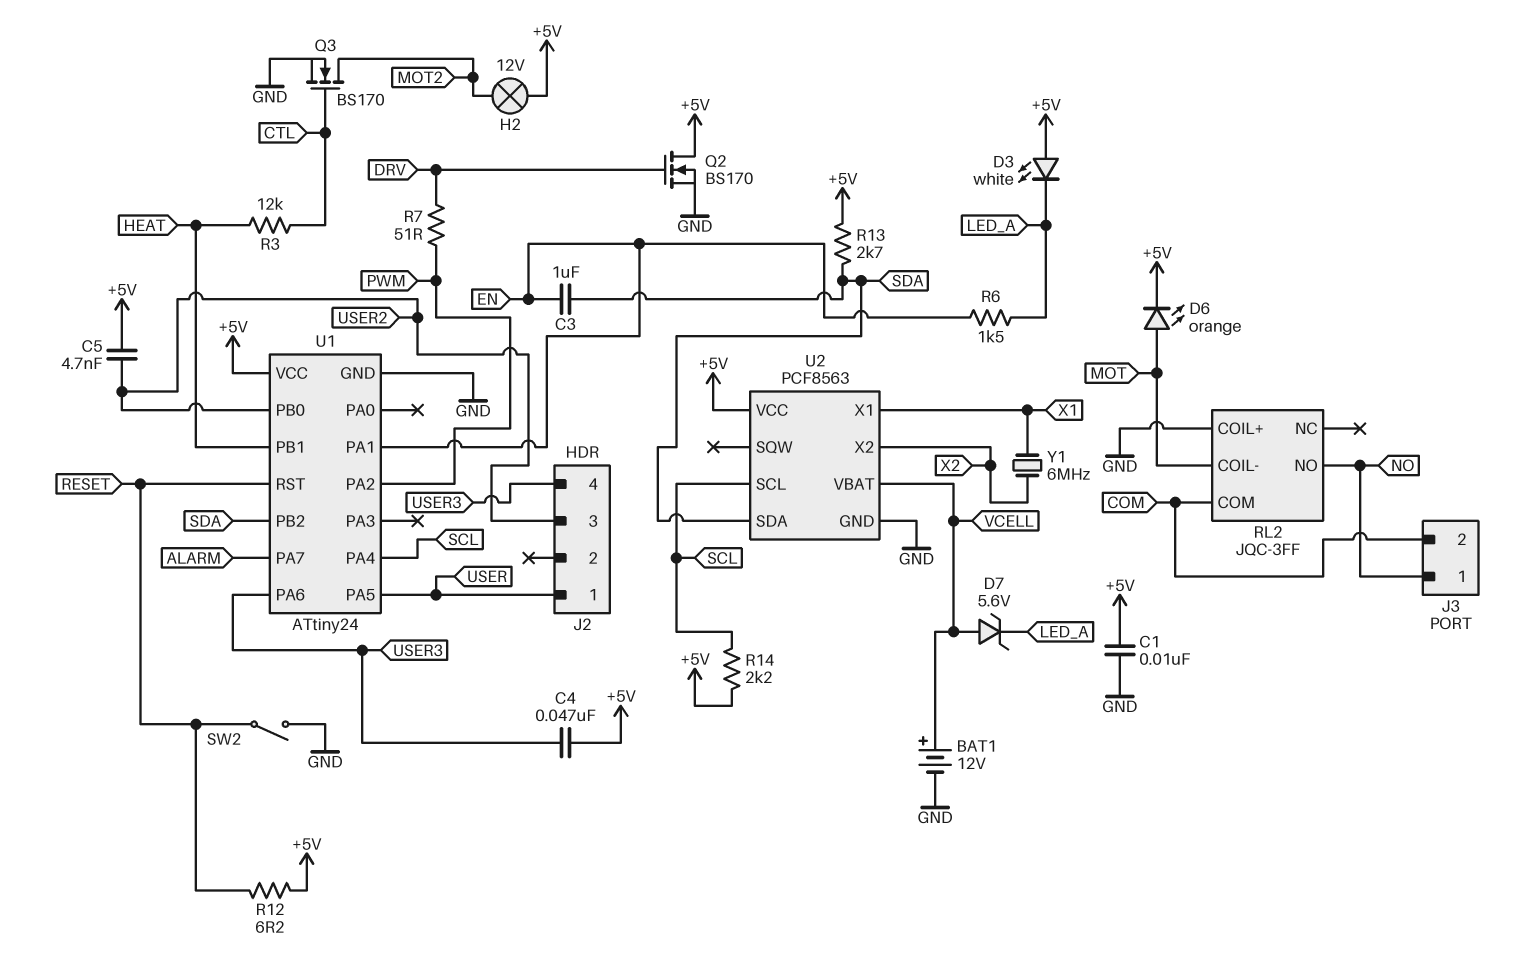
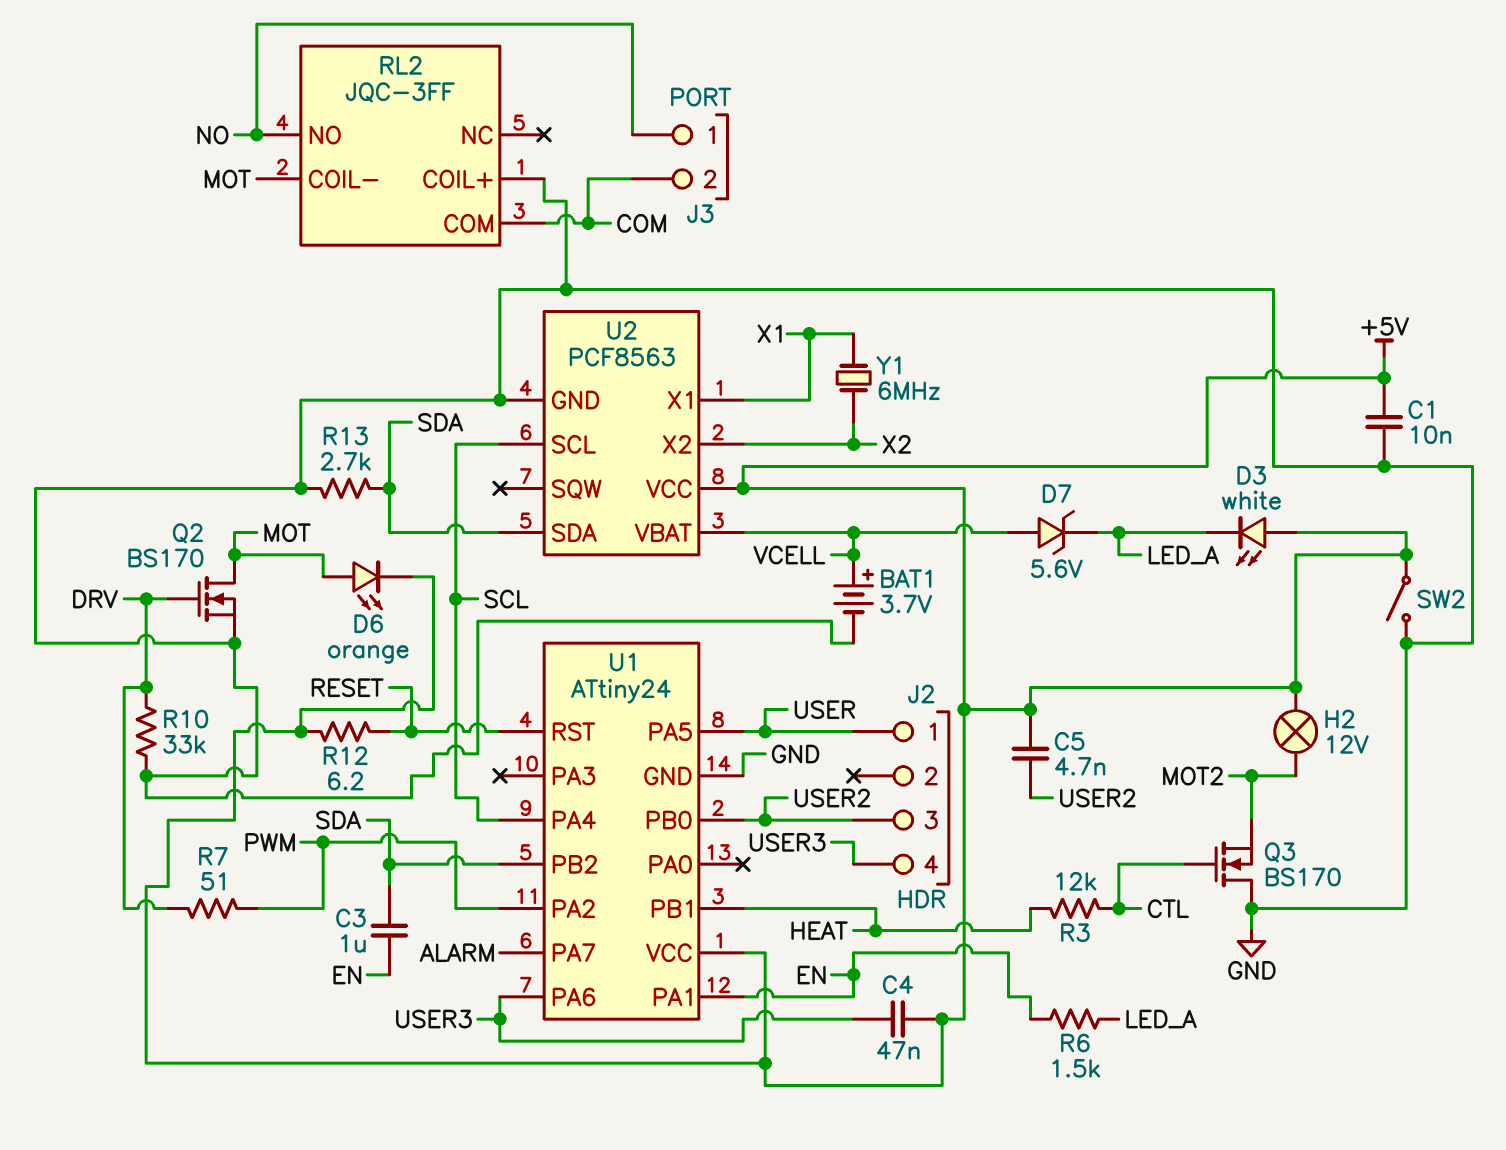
BAT1: 12V (plus VCELL, minus GND) -> 3.7V (plus VCELL, minus GND)
Q2: NMOS BS170 (G DRV, D +5V, S GND) -> NMOS BS170 (G DRV, D MOT, S GND)
Q3: NMOS BS170 (G CTL, D MOT2, S GND) -> NMOS BS170 (G CTL, D GND, S MOT2)
R10: none -> 33k (DRV, GND)
R13: 2.7k (+5V, SDA) -> 2.7k (GND, SDA)
R14: 2.2k (+5V, SCL) -> none
SW2: switch (GND, RESET) -> switch (+5V, GND)

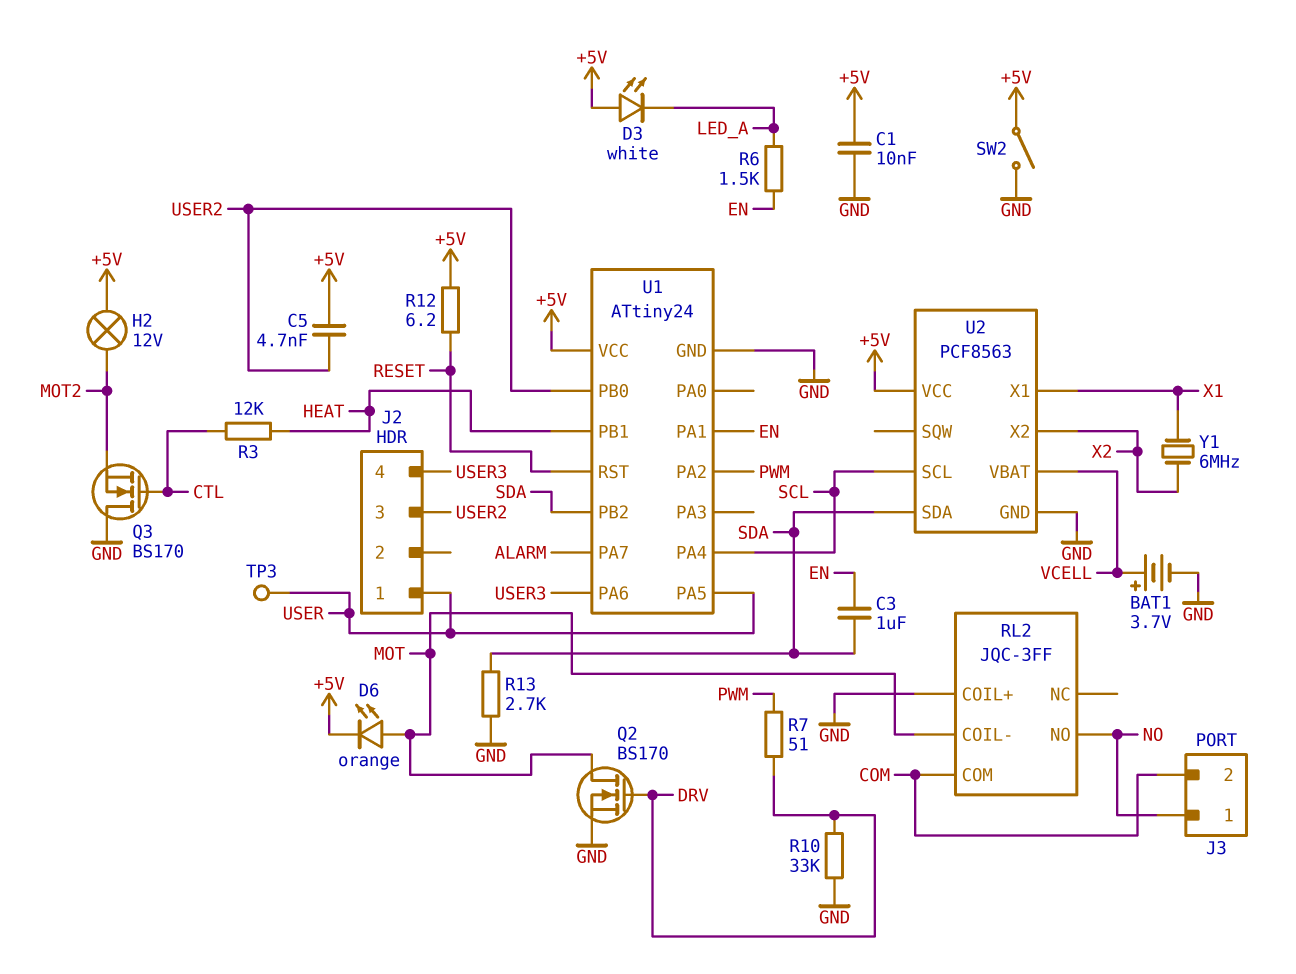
C4: 47nF (+5V, USER3) -> none
D7: zener 5.6V (A VCELL, K LED_A) -> none
TP3: none -> test point (USER)

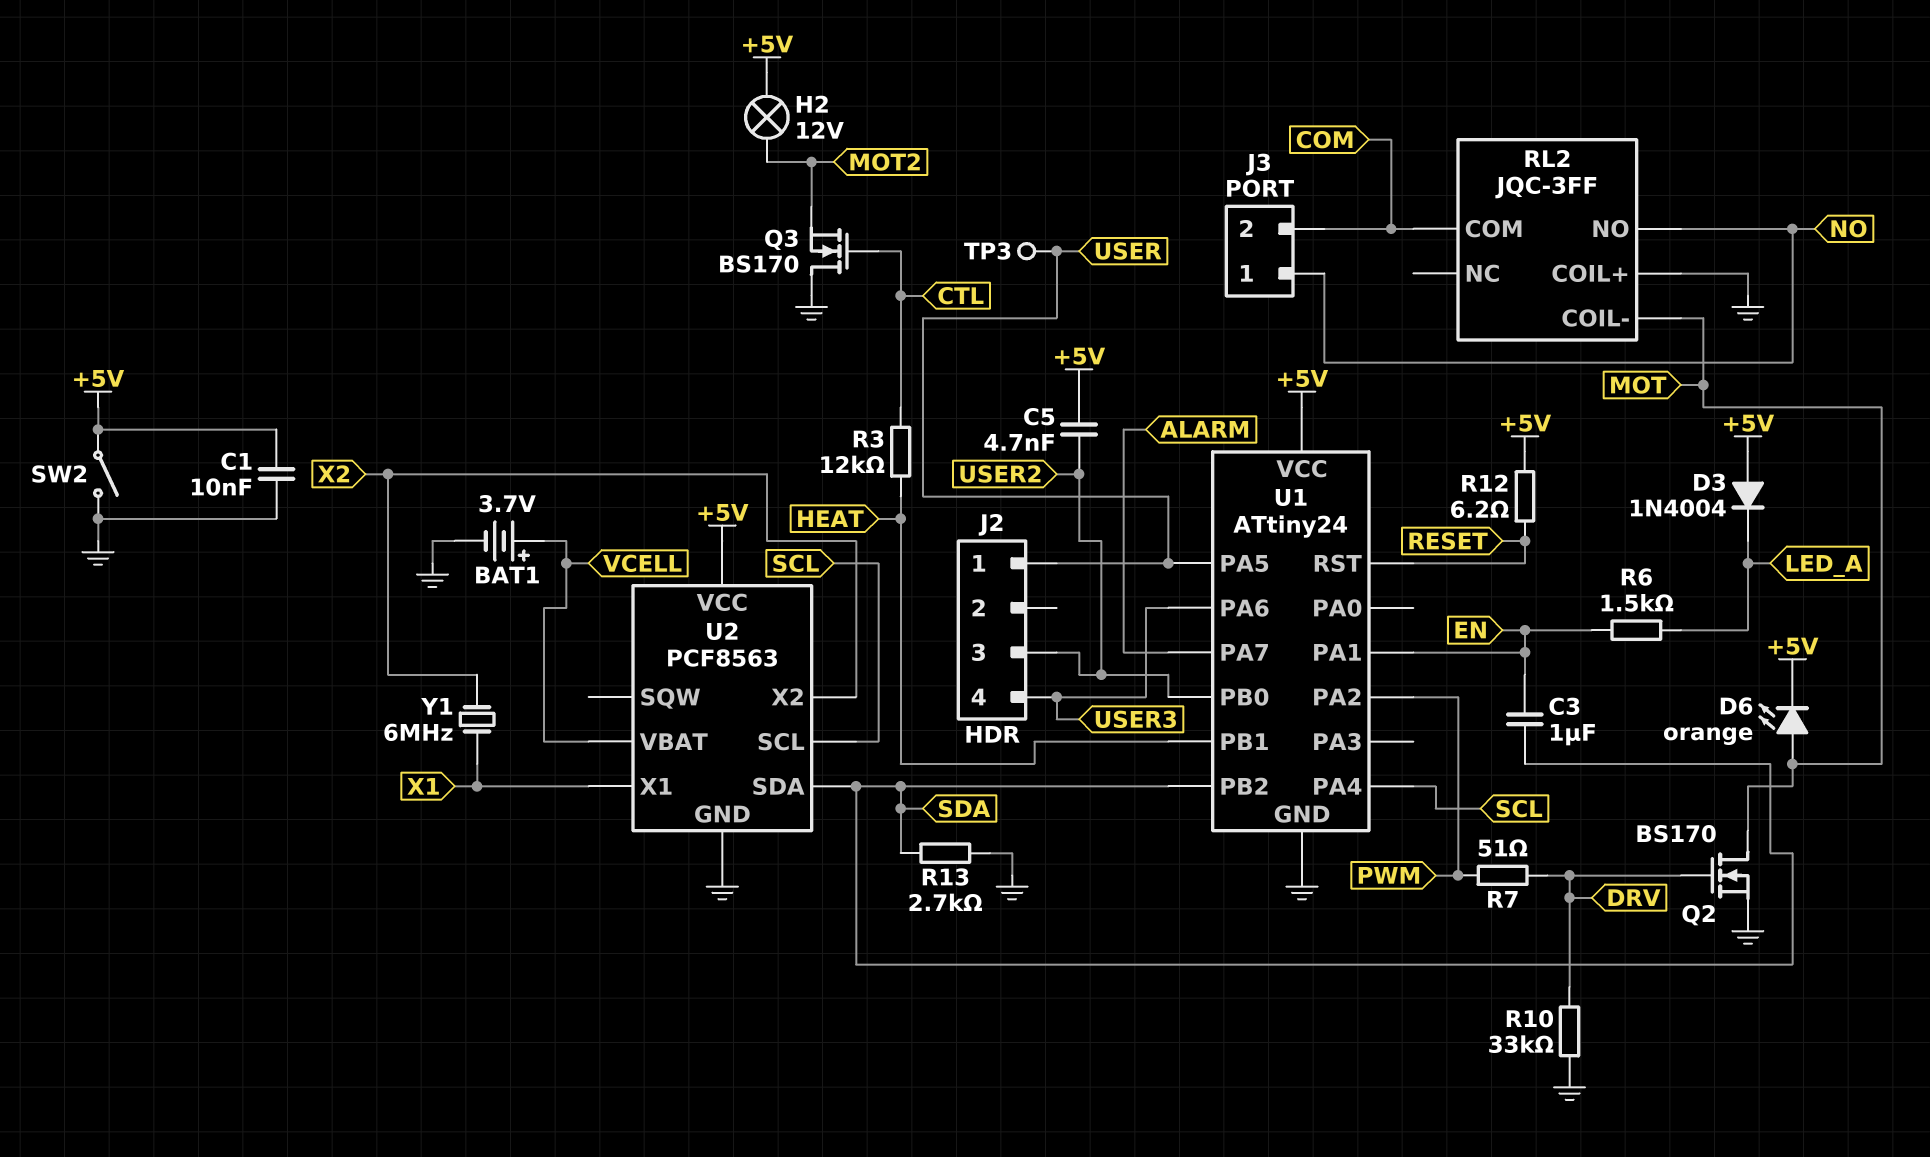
D3: LED white (A +5V, K LED_A) -> diode 1N4004 (A +5V, K LED_A)

